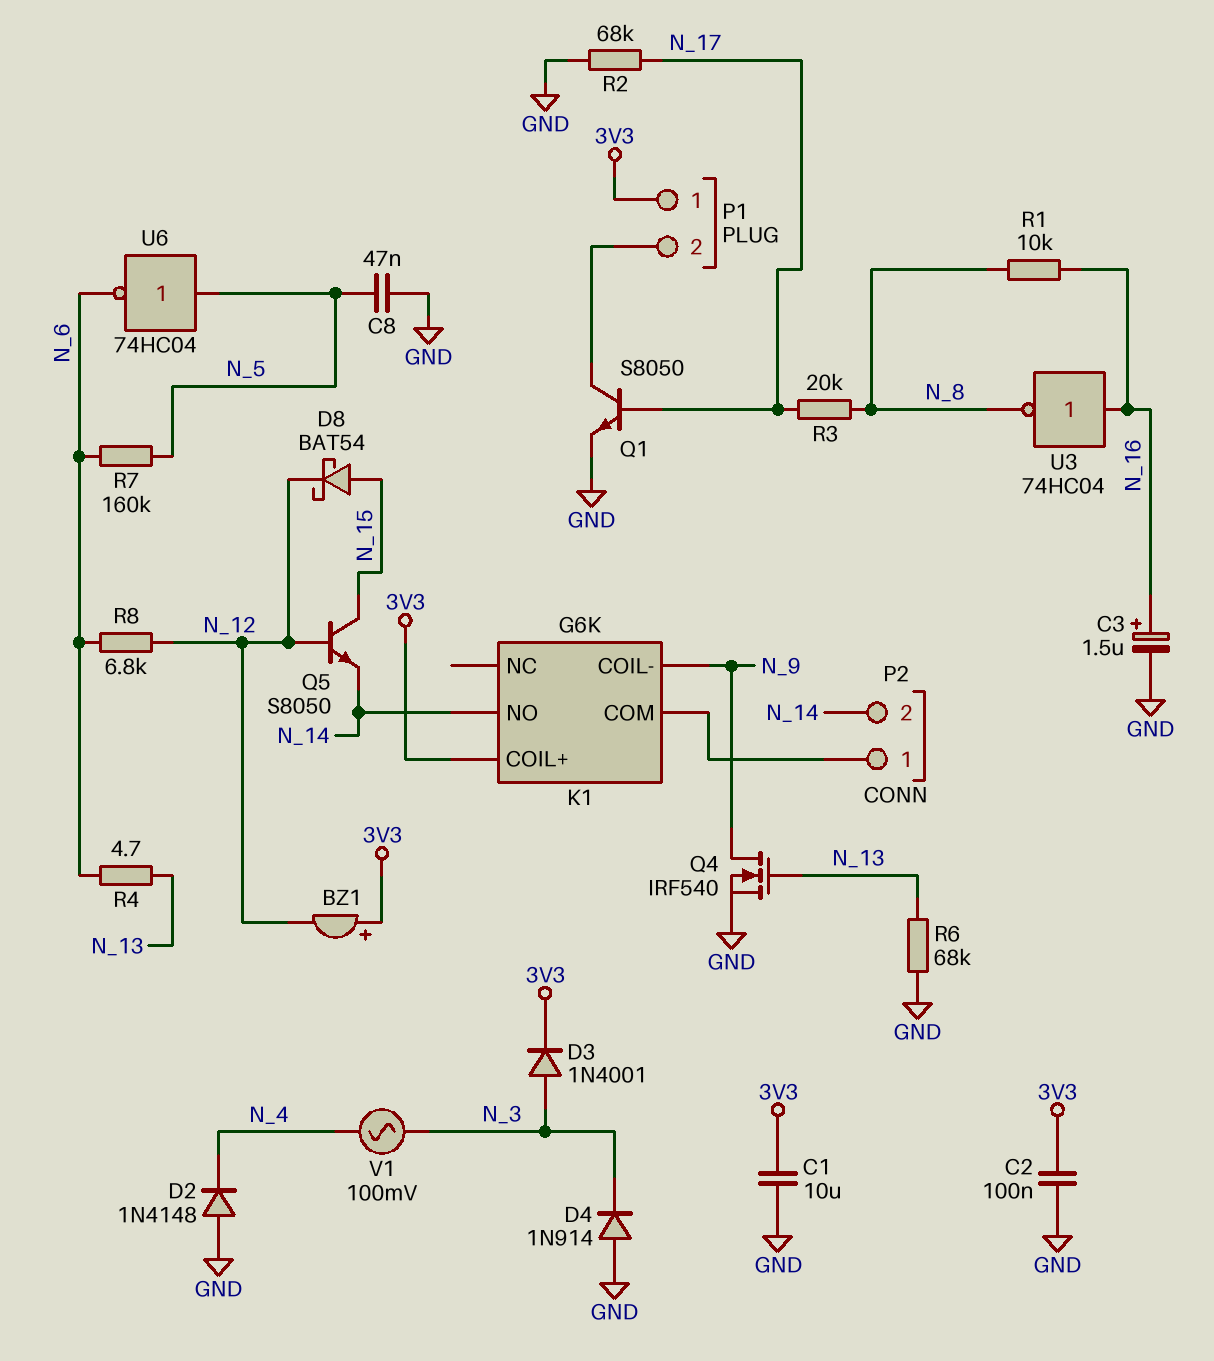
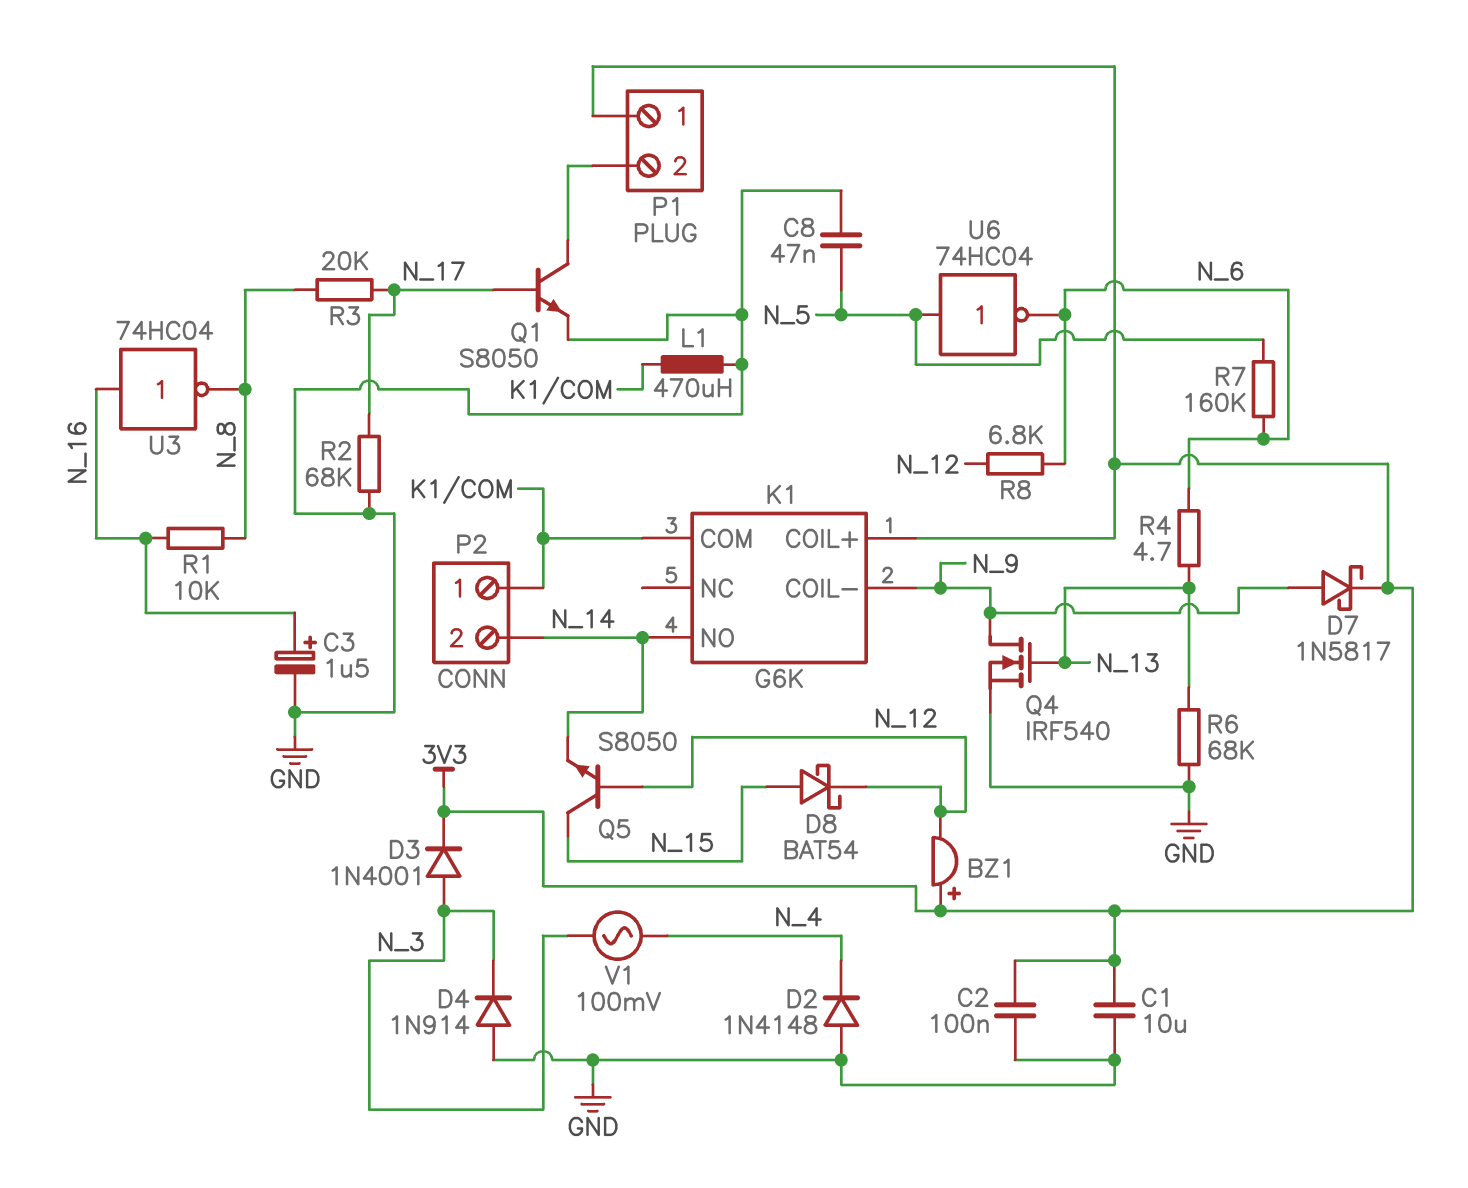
D7: none -> schottky 1N5817 (A N_9, K 3V3)
L1: none -> 470uH (GND, K1/COM)

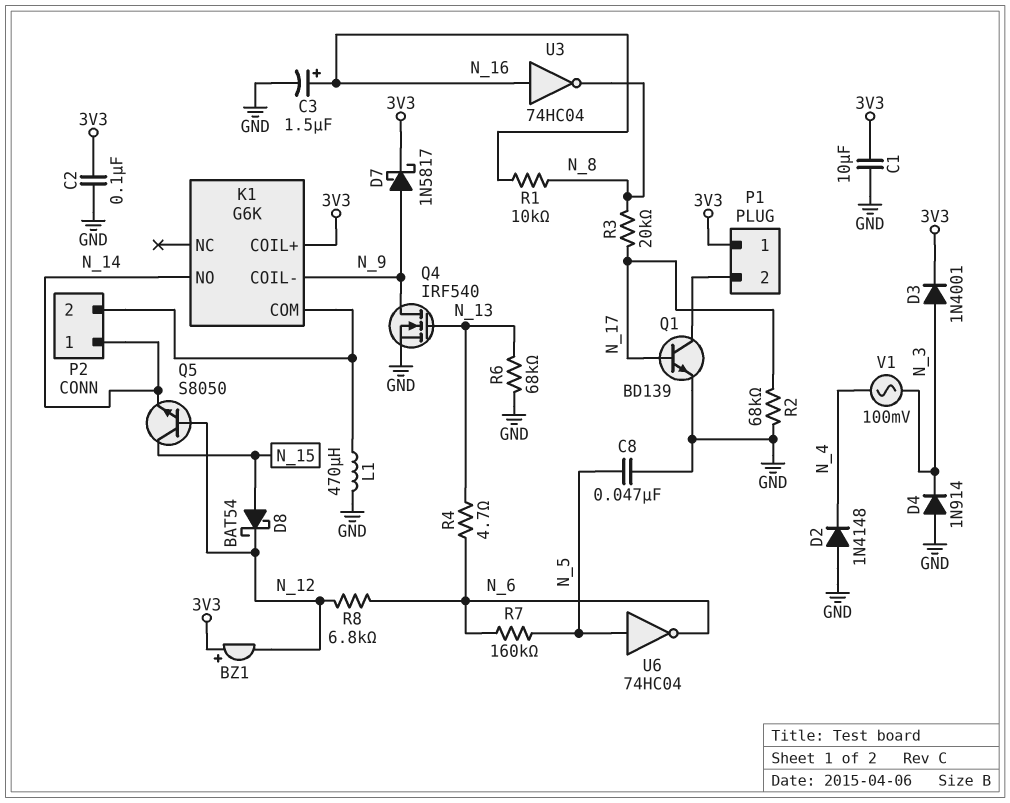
P2 pin 1: K1/COM -> N_14
P2 pin 2: N_14 -> K1/COM
Q1: NPN S8050 (B N_17, C P1/2, E GND) -> NPN BD139 (B N_17, C P1/2, E GND)

